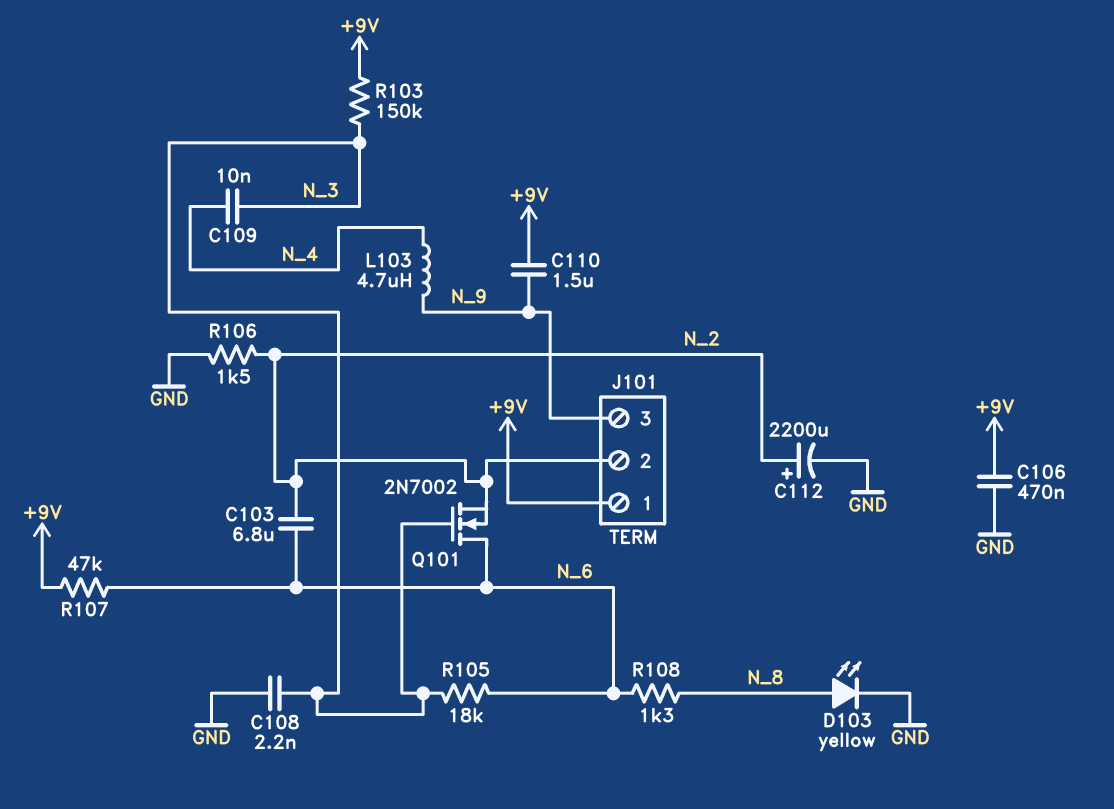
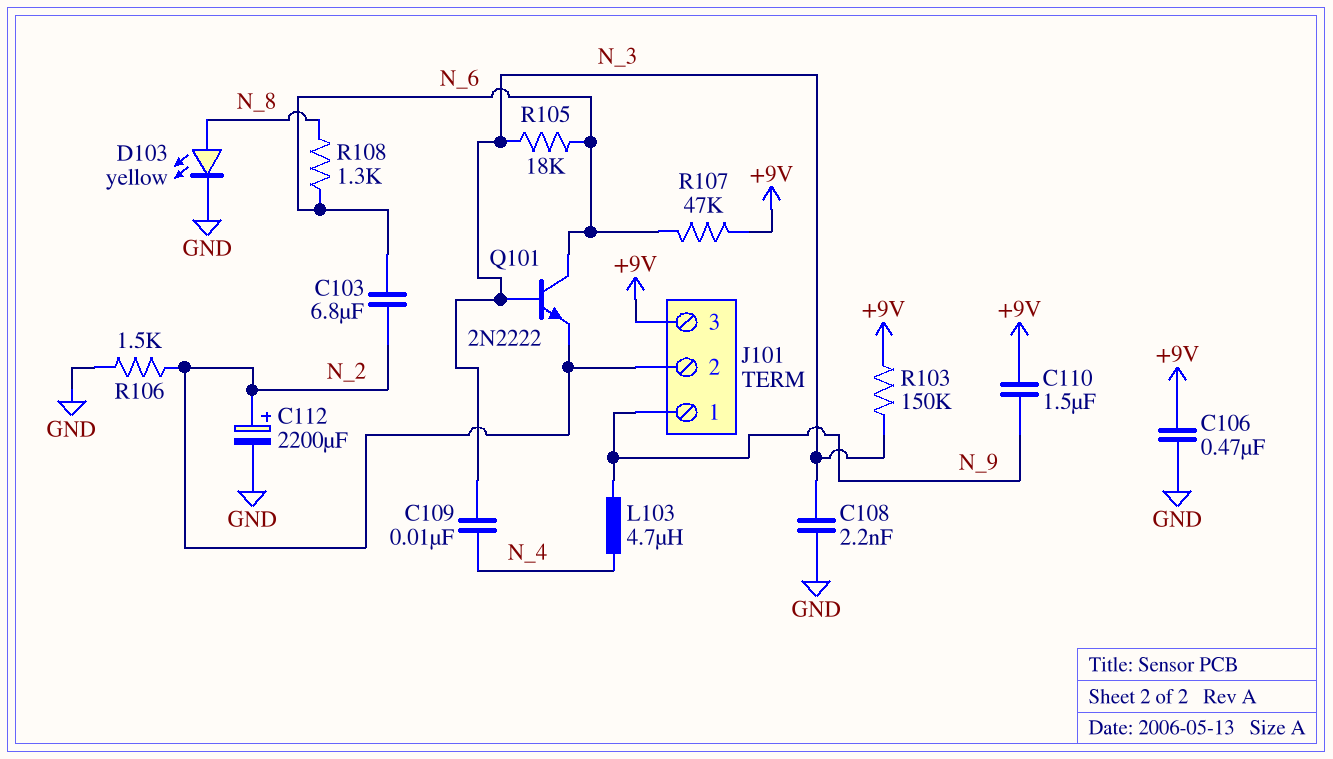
J101 pin 1: +9V -> N_9
J101 pin 3: N_9 -> +9V
Q101: NMOS 2N7002 (G N_3, D N_6, S N_2) -> NPN 2N2222 (B N_3, C N_6, E N_2)

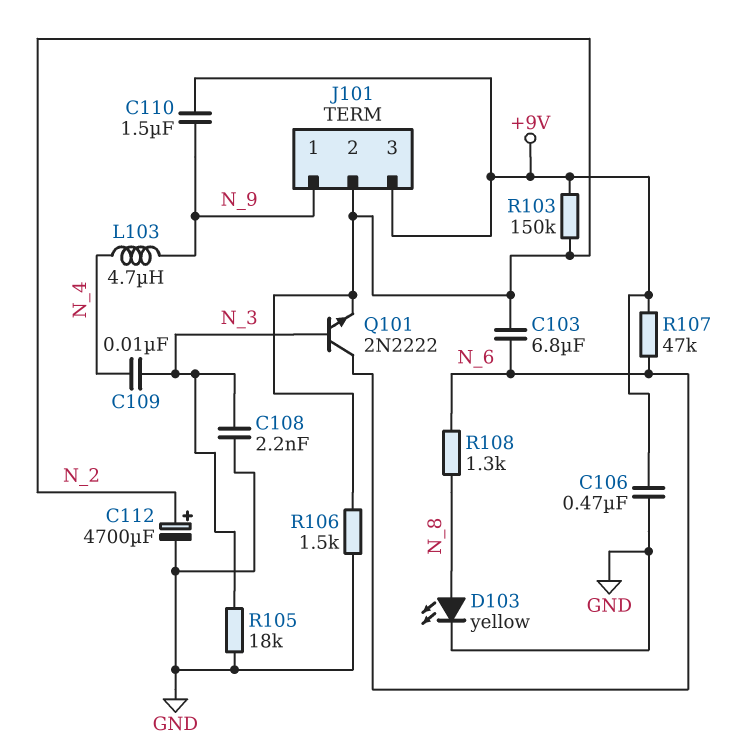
C112: 2200uF (plus N_2, minus GND) -> 4700uF (plus N_2, minus GND)
R103: 150k (+9V, N_3) -> 150k (+9V, N_2)
R105: 18k (N_3, N_6) -> 18k (GND, N_3)

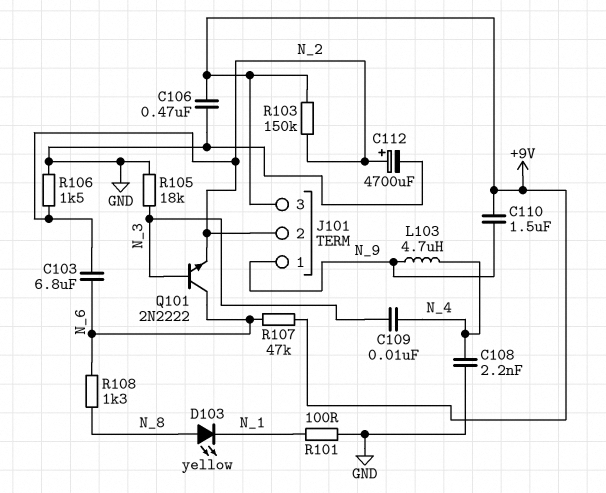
C108: 2.2nF (GND, N_3) -> 2.2nF (GND, N_4)
D103: LED yellow (A N_8, K GND) -> LED yellow (A N_8, K N_1)
R101: none -> 100 (GND, N_1)

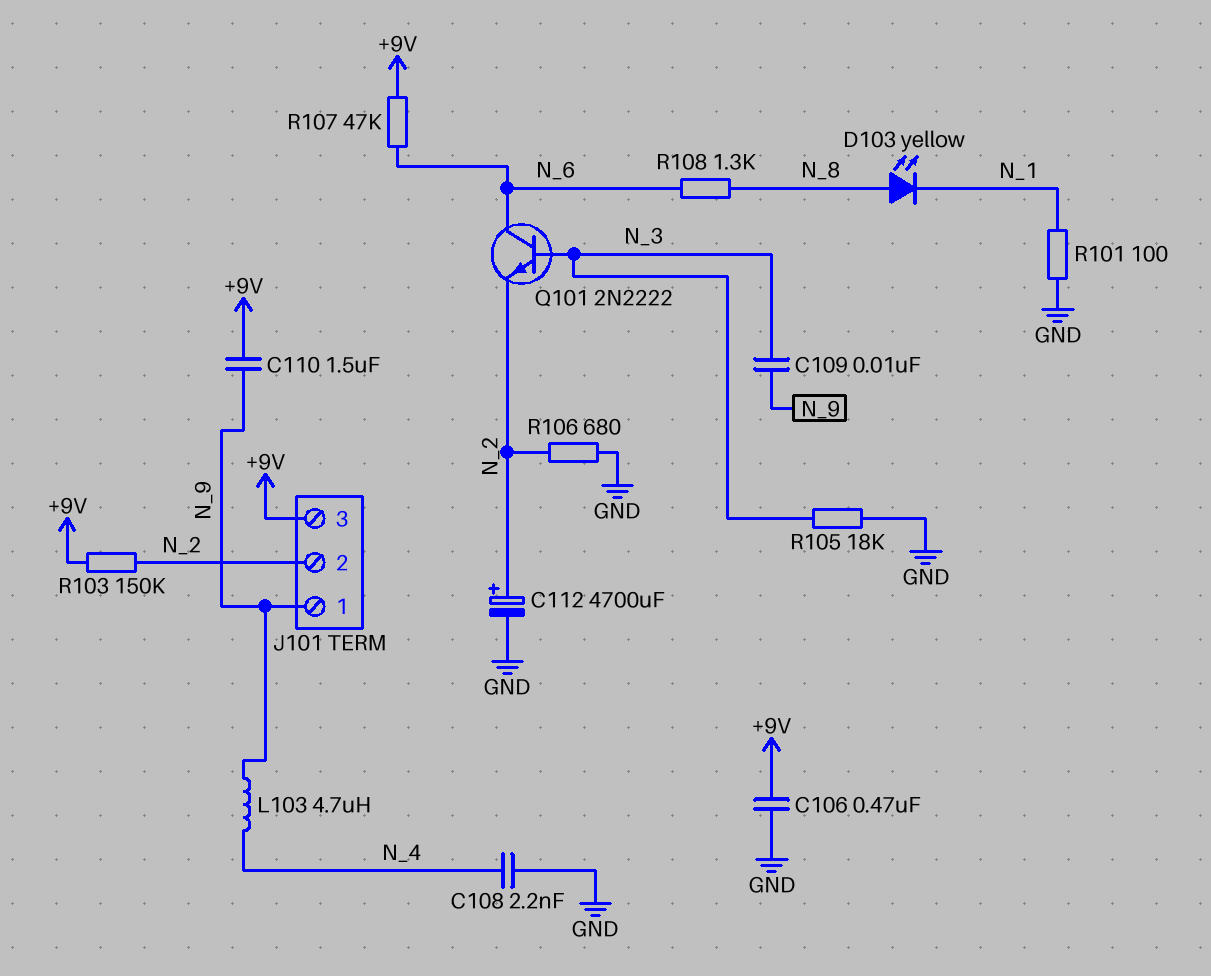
C103: 6.8uF (N_2, N_6) -> none
C109: 10nF (N_3, N_4) -> 10nF (N_3, N_9)
R106: 1.5k (GND, N_2) -> 680 (GND, N_2)

